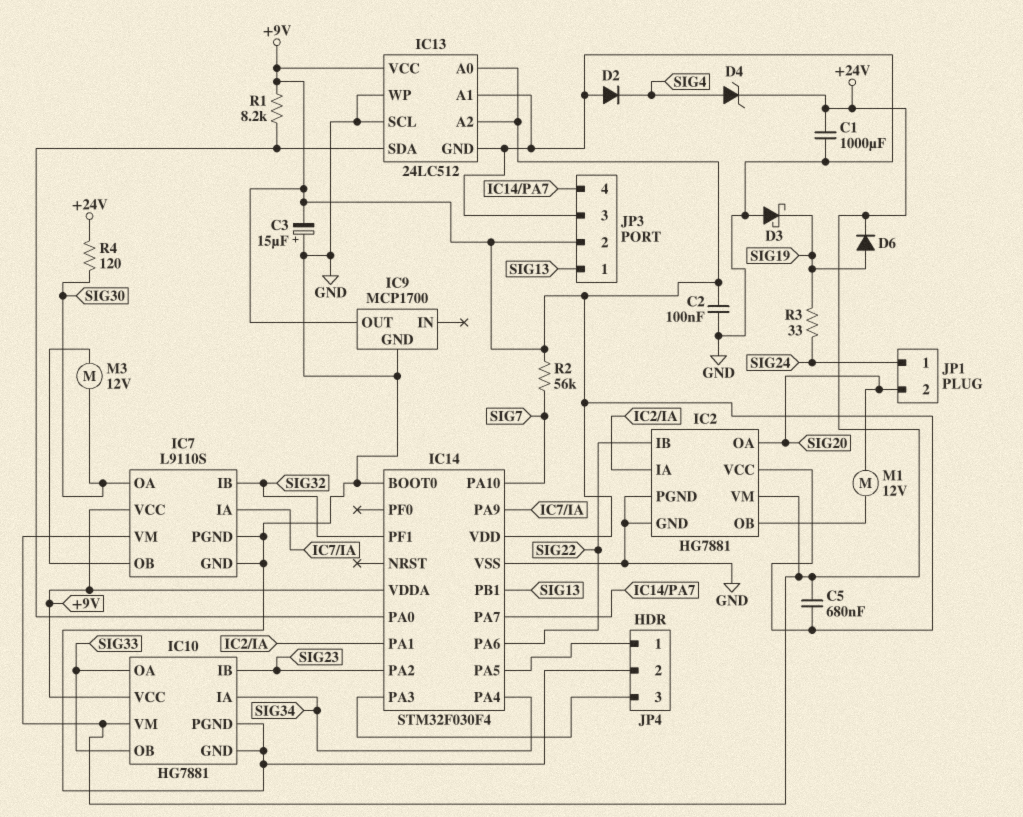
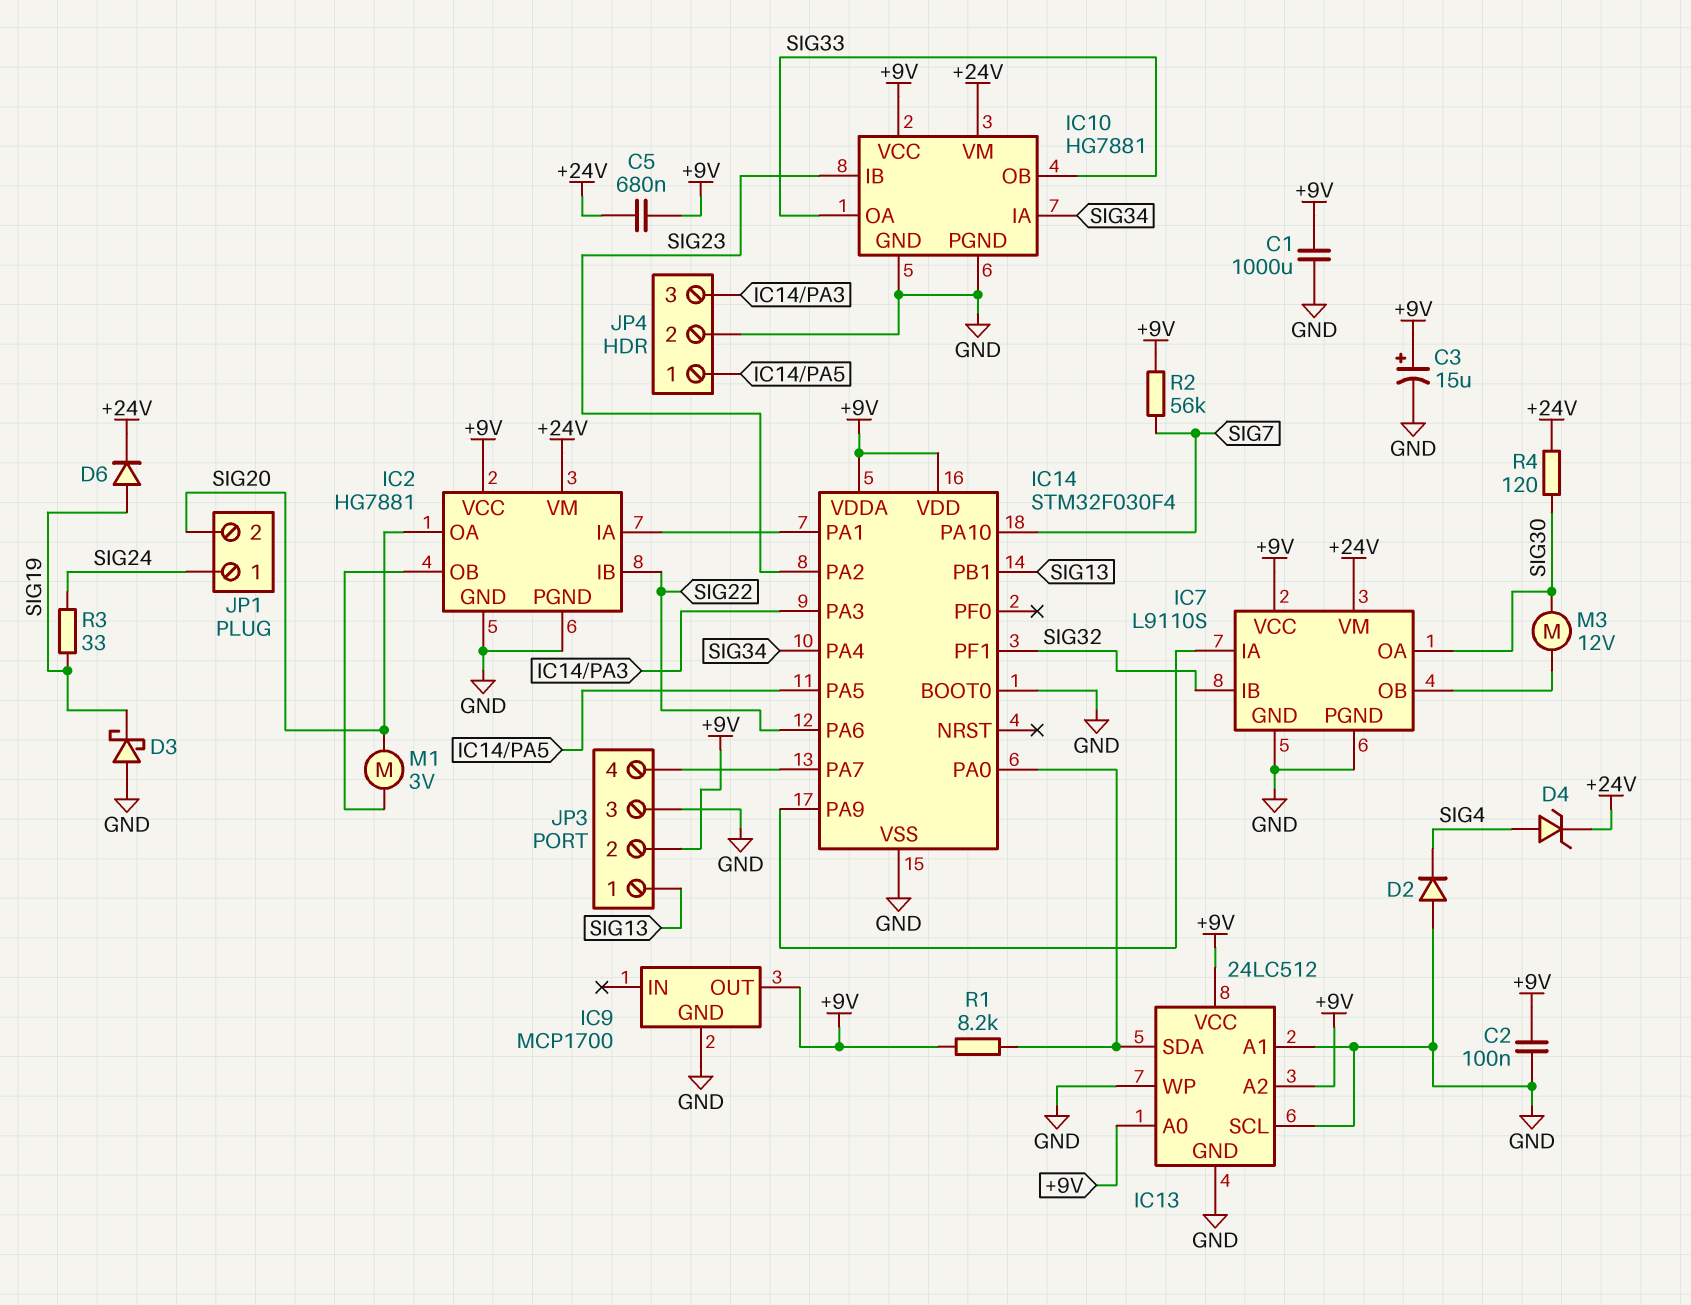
C1: 1000uF (+24V, GND) -> 1000uF (+9V, GND)
C3: 15uF (plus GND, minus +9V) -> 15uF (plus +9V, minus GND)
M1: motor 12V (IC2/OB, SIG20) -> motor 3V (IC2/OB, SIG20)

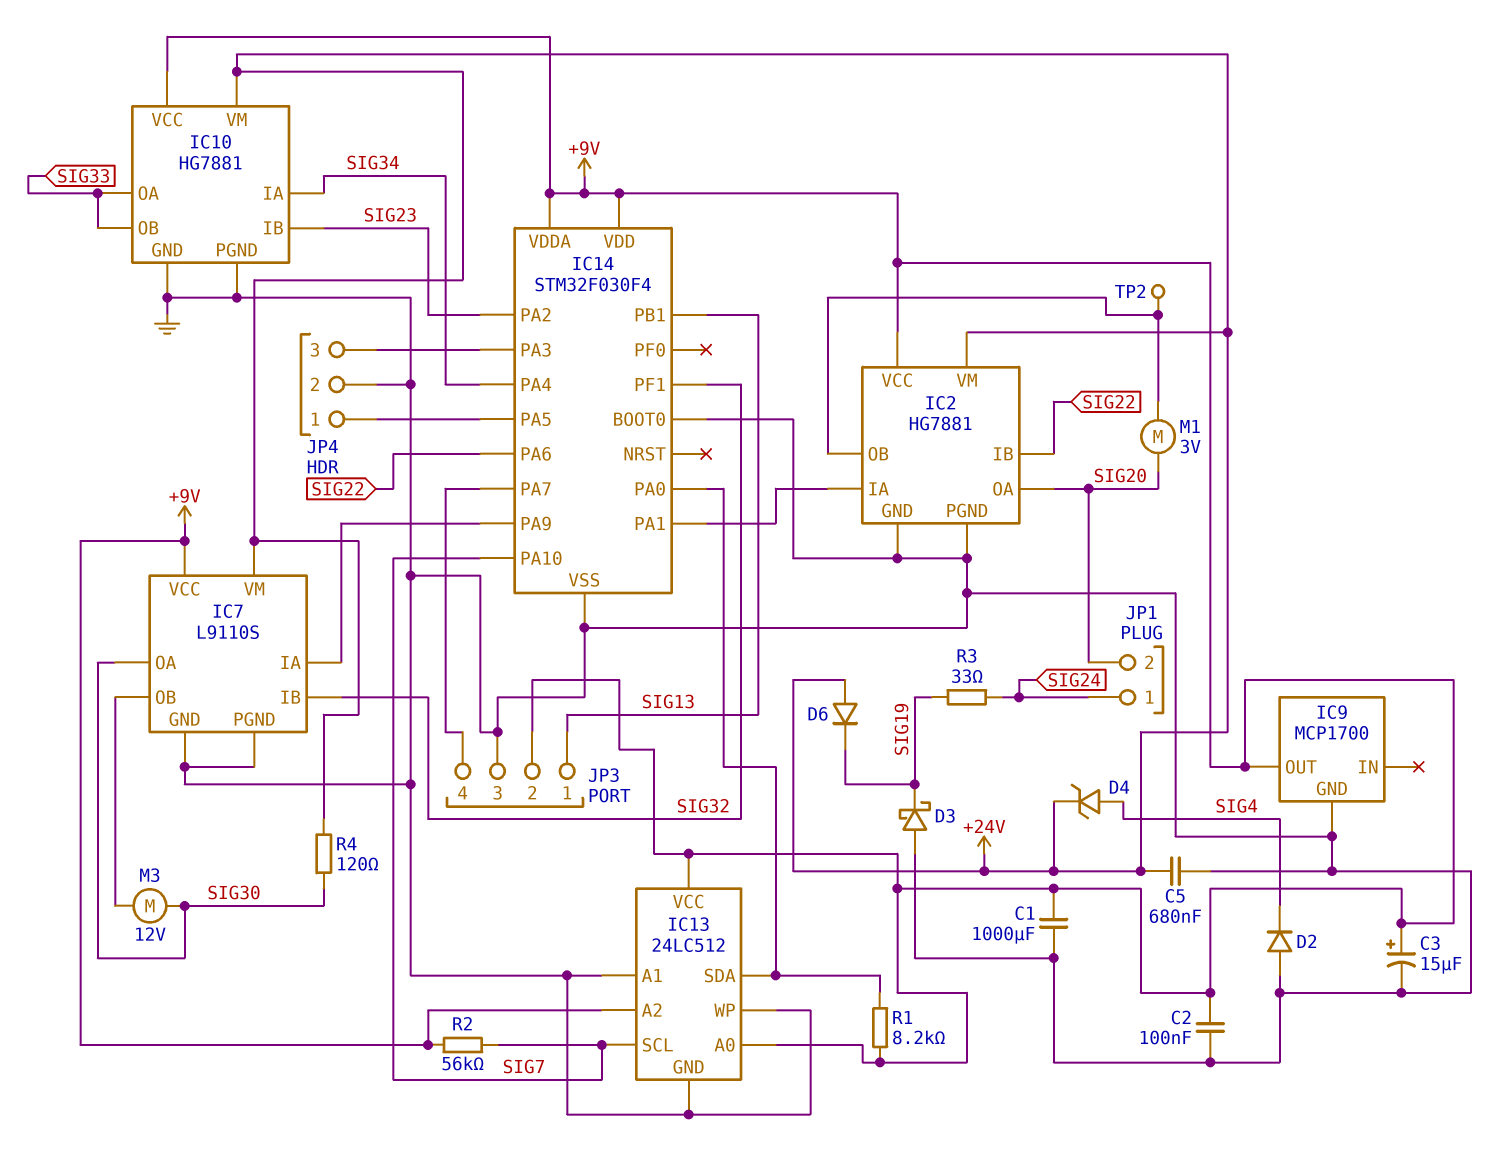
C5: 680nF (+9V, +24V) -> 680nF (+24V, GND)
D6: diode (A SIG19, K +24V) -> diode (A +24V, K SIG19)
IC13 pin SCL: GND -> SIG7
TP2: none -> test point (IC2/OB)

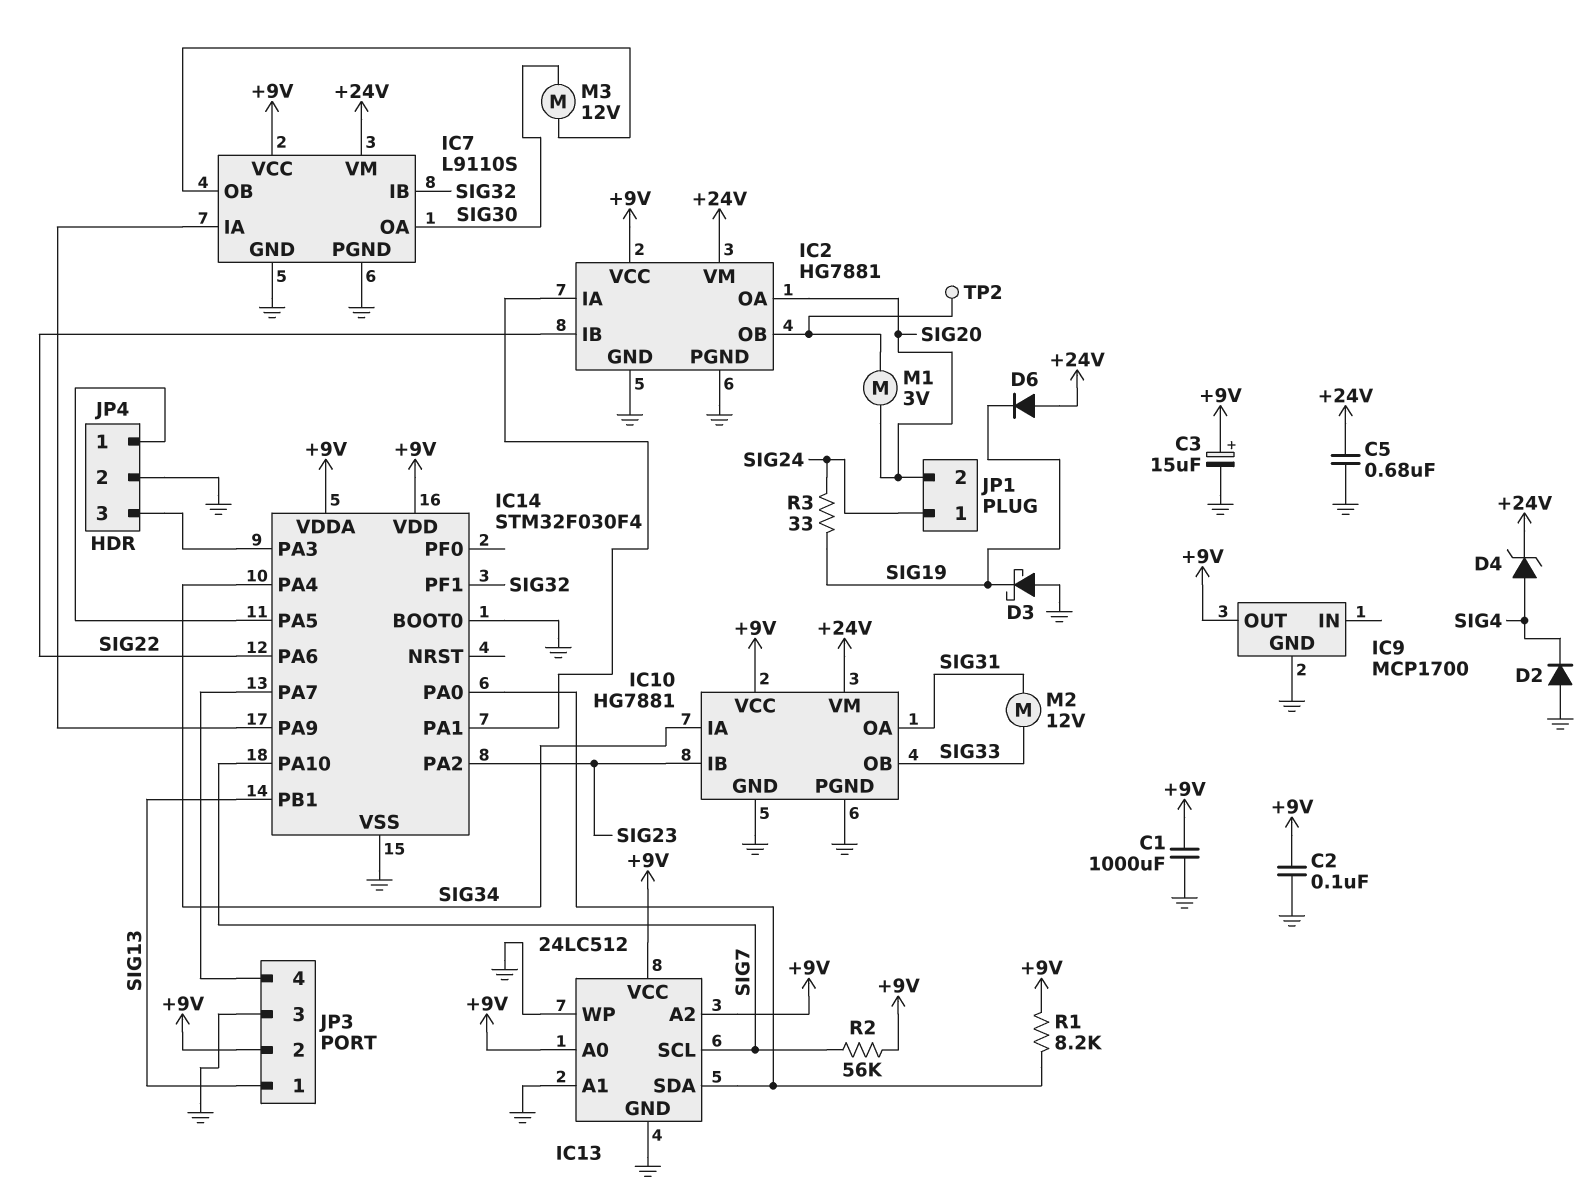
IC10 pin OA: SIG33 -> SIG31
M2: none -> motor 12V (SIG31, SIG33)
R4: 120 (+24V, SIG30) -> none

